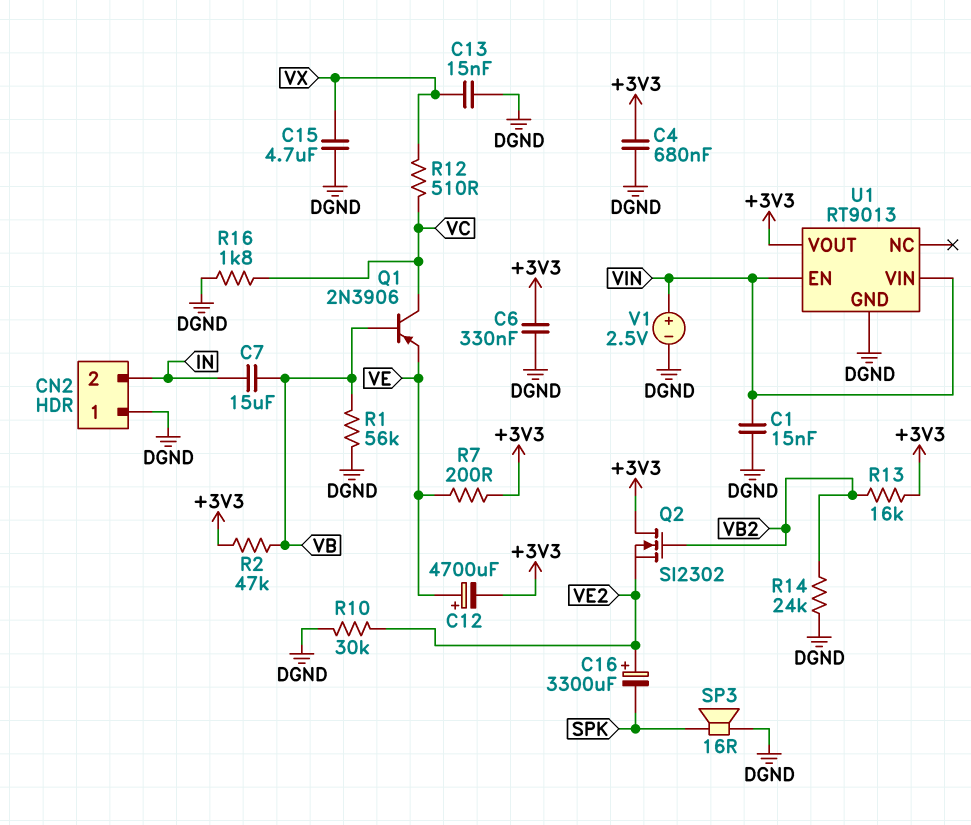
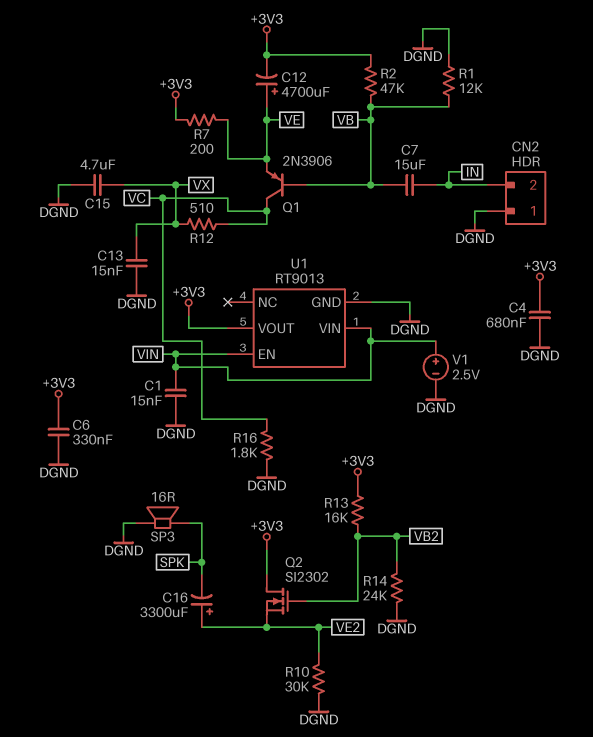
R1: 56k (DGND, VB) -> 12k (DGND, VB)

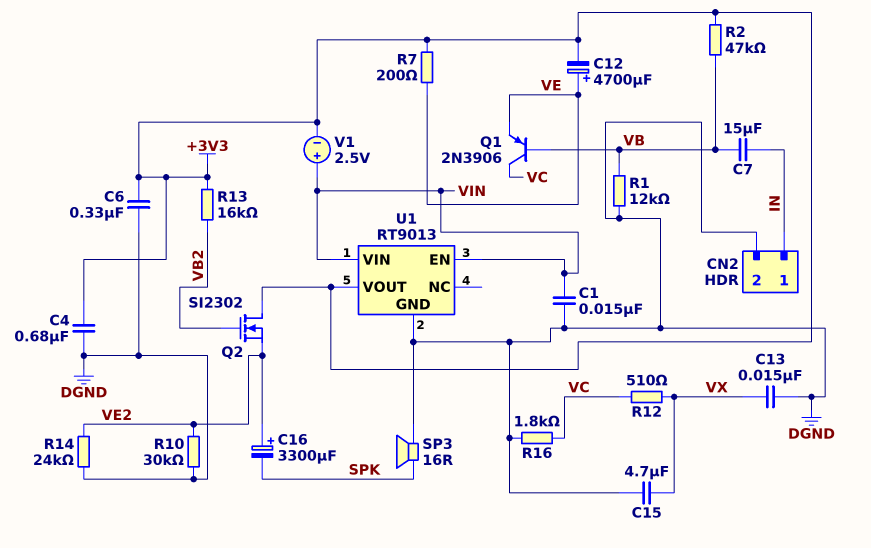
CN2 pin 1: DGND -> IN
CN2 pin 2: IN -> DGND
R14: 24k (DGND, VB2) -> 24k (DGND, VE2)
V1: 2.5V (plus VIN, minus DGND) -> 2.5V (plus VIN, minus +3V3)

